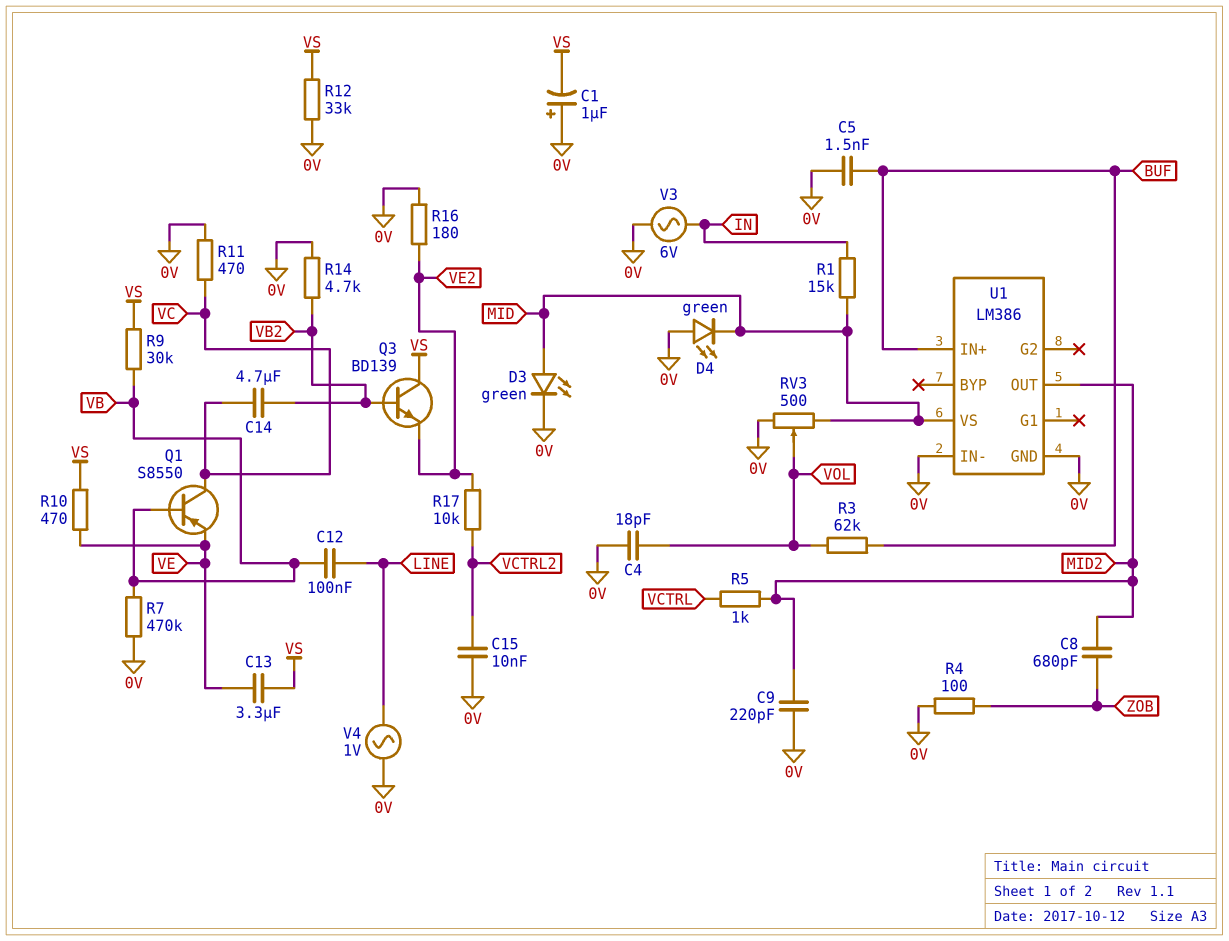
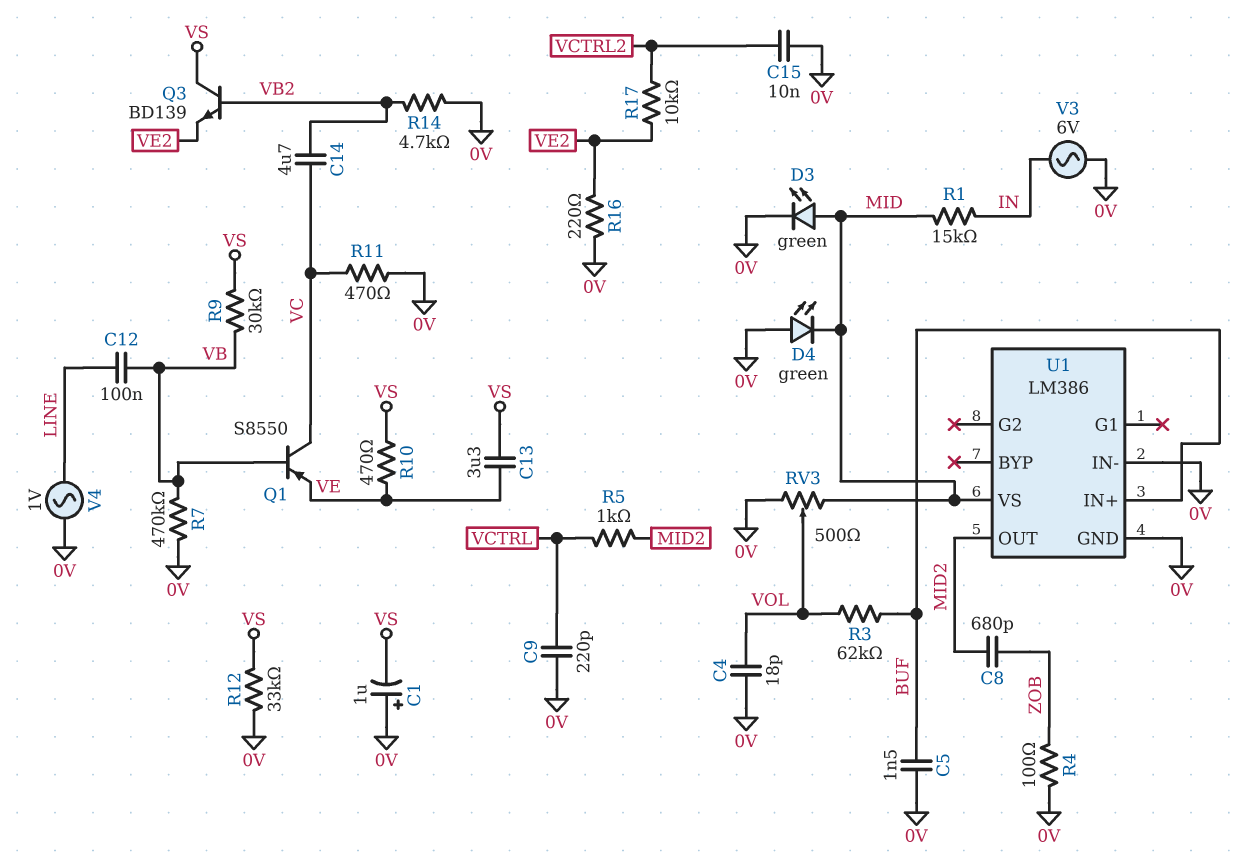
C9: 220pF (0V, MID2) -> 220pF (0V, VCTRL)
R16: 180 (0V, VE2) -> 220 (0V, VE2)

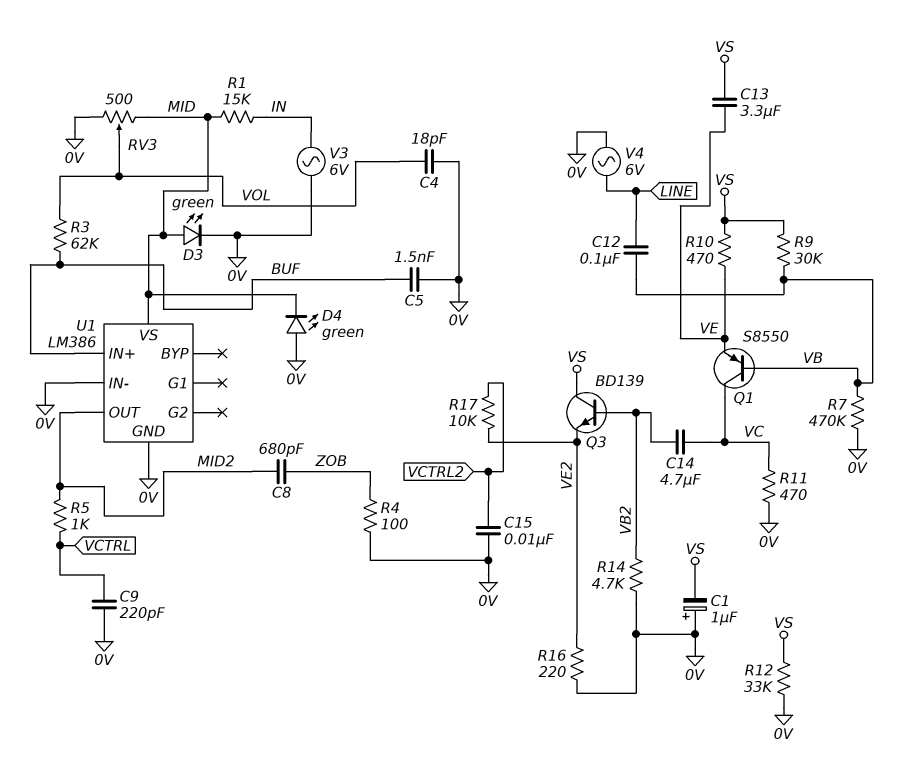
V4: AC 1V (0V, LINE) -> AC 6V (0V, LINE)

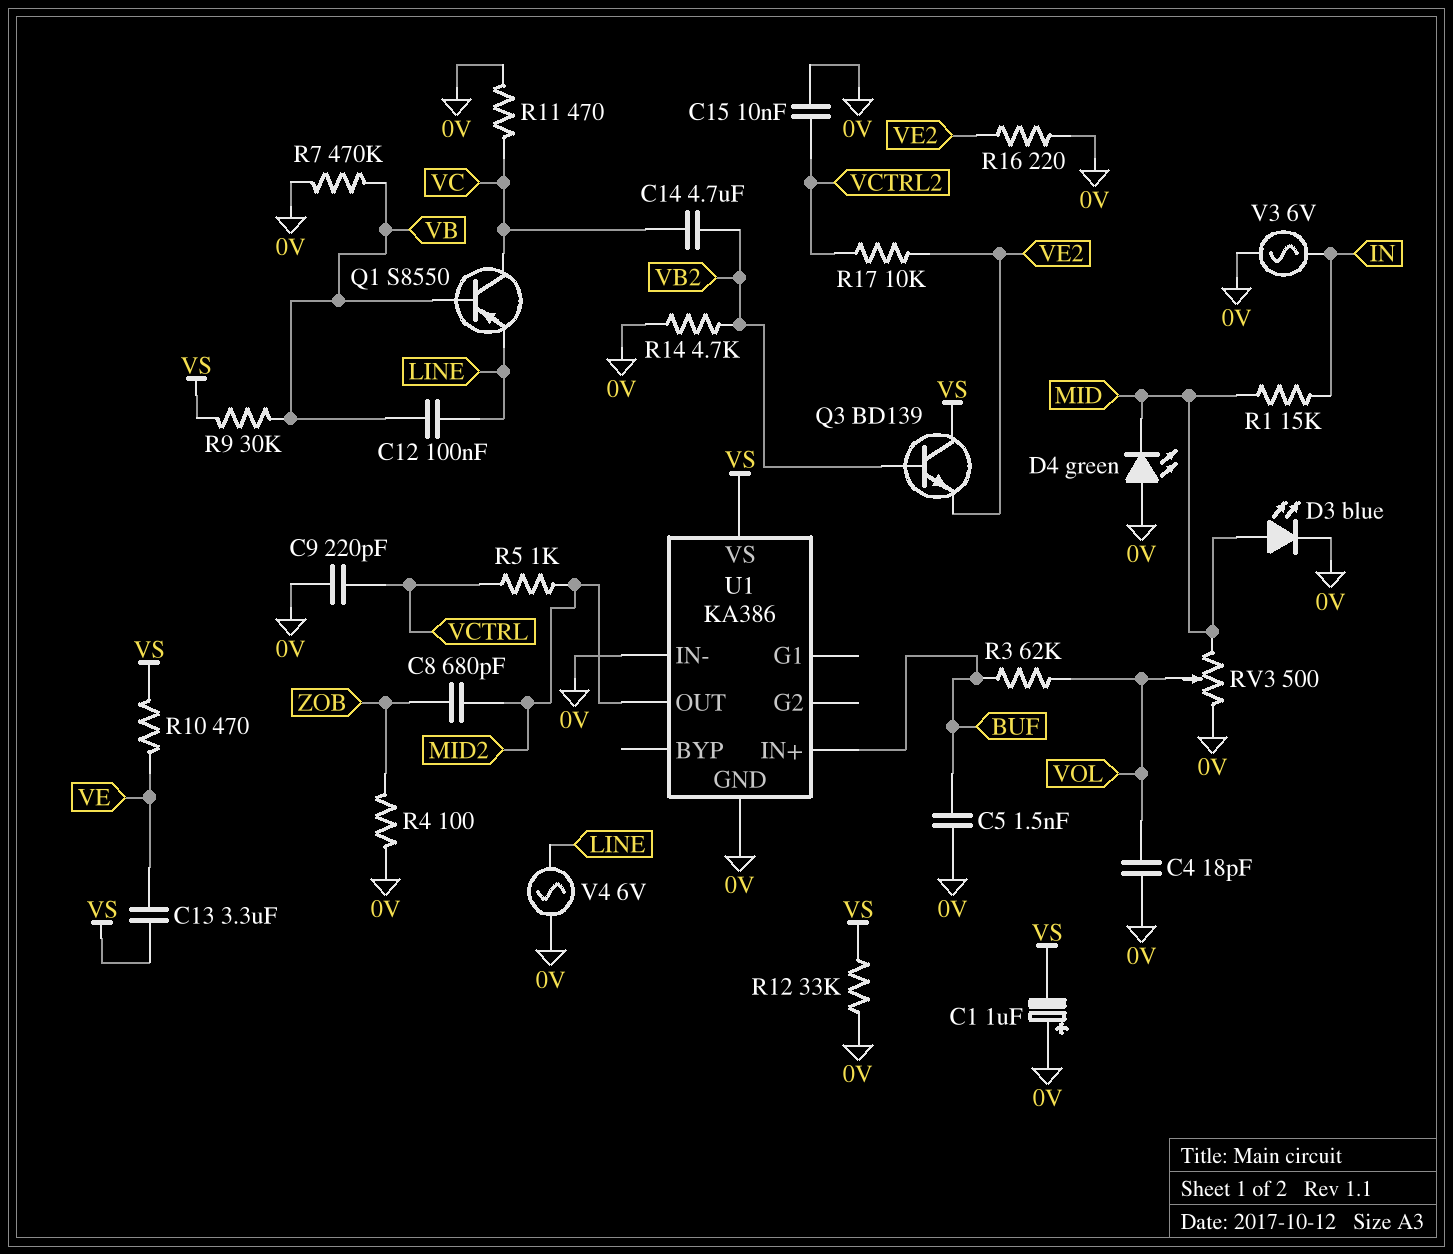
D3: LED green (A MID, K 0V) -> LED blue (A MID, K 0V)
Q1: PNP S8550 (B VB, C VC, E VE) -> PNP S8550 (B VB, C VC, E LINE)
U1: LM386 -> KA386
U1 pin VS: MID -> VS

